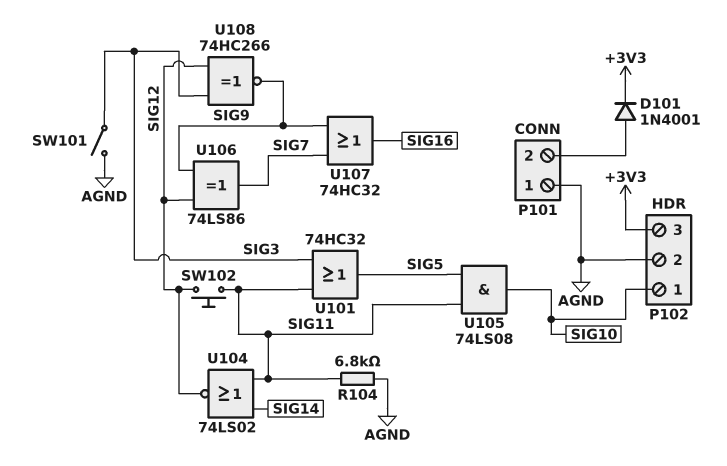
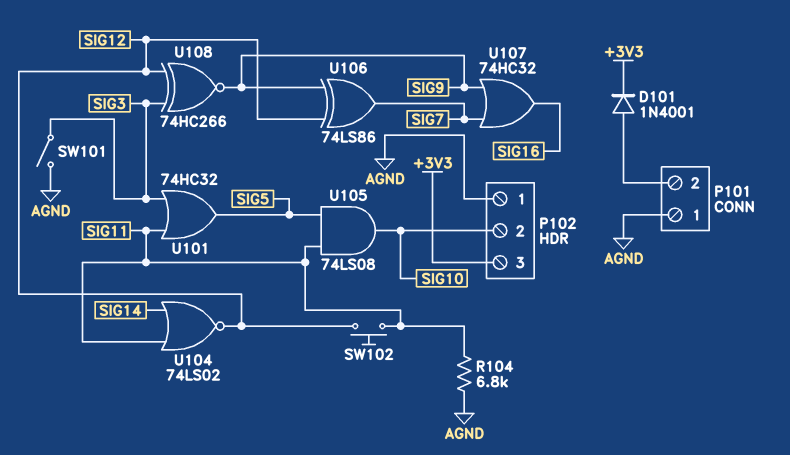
P102 pin 1: SIG10 -> AGND
P102 pin 2: AGND -> SIG10

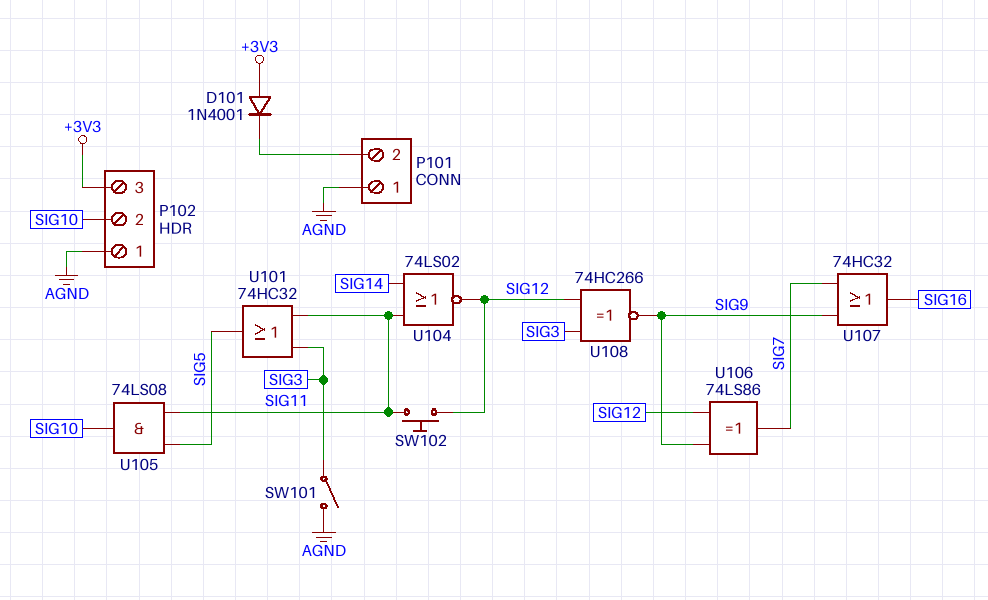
D101: diode 1N4001 (A P101/2, K +3V3) -> diode 1N4001 (A +3V3, K P101/2)
R104: 6.8k (AGND, SIG11) -> none

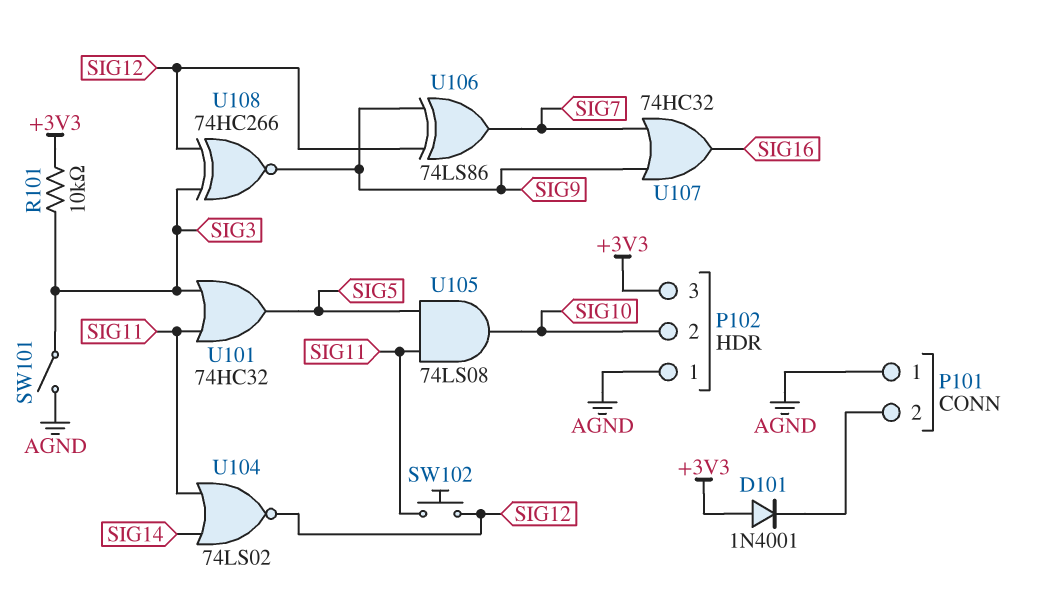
R101: none -> 10k (+3V3, SIG3)

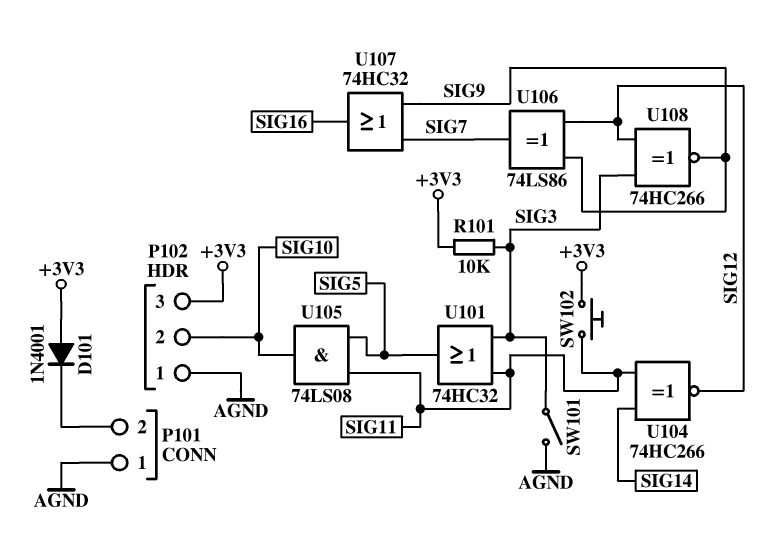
SW102: button (SIG11, SIG12) -> button (+3V3, SIG11)
U104: NOR 74LS02 (in SIG11, in SIG14, out SIG12) -> XNOR 74HC266 (in SIG11, in SIG14, out SIG12)

